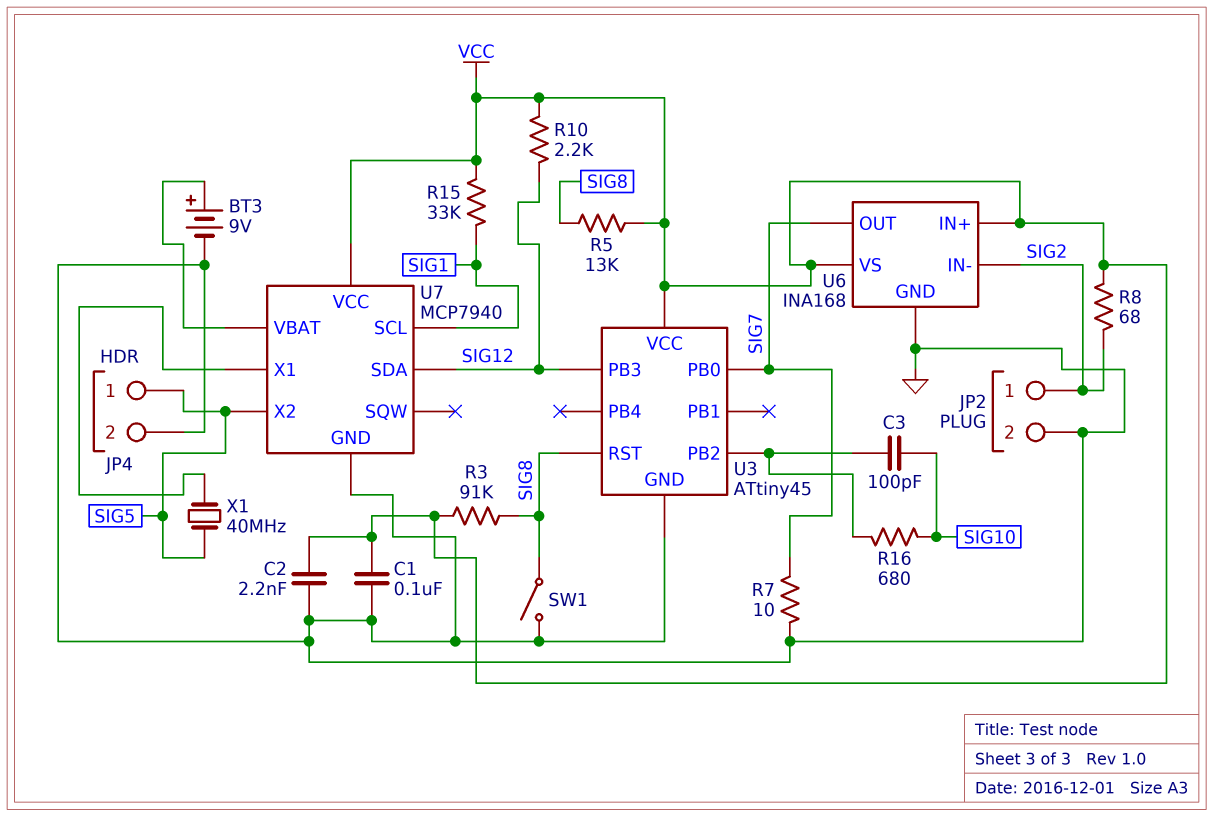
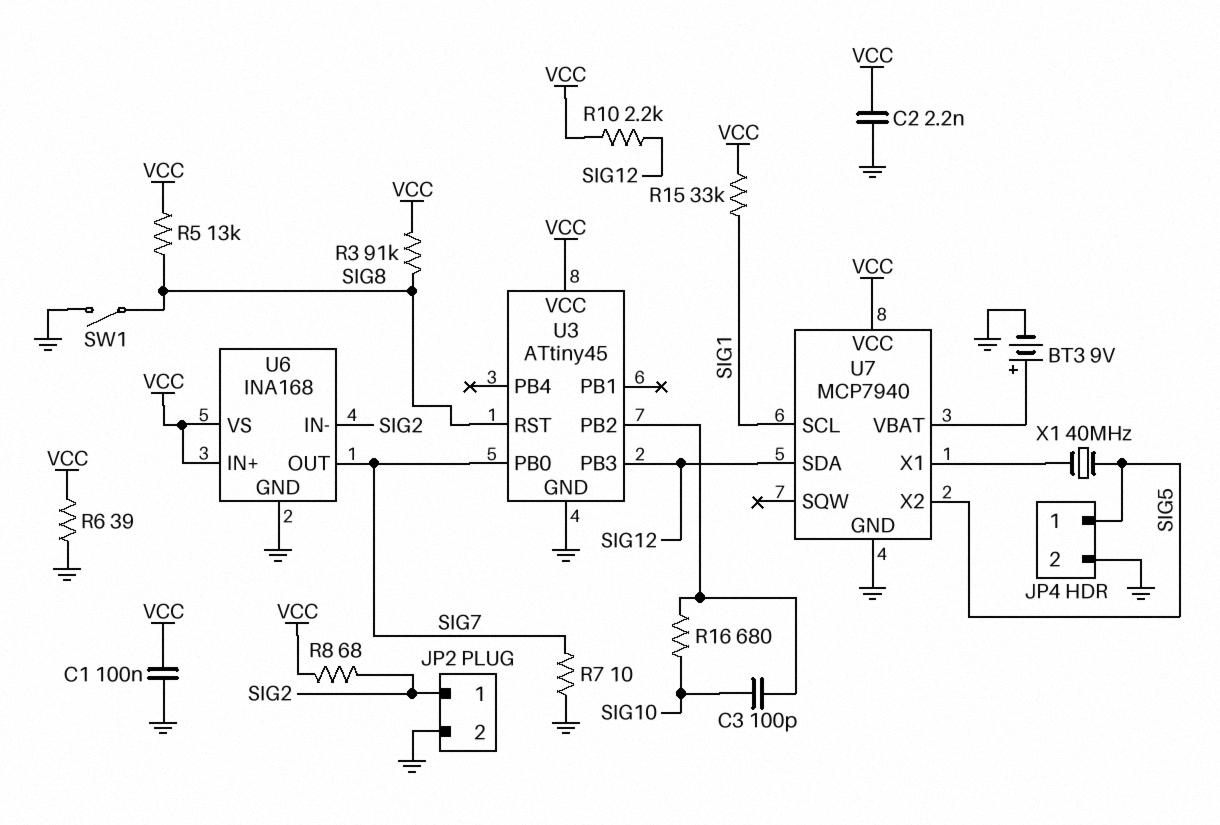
R6: none -> 39 (GND, VCC)

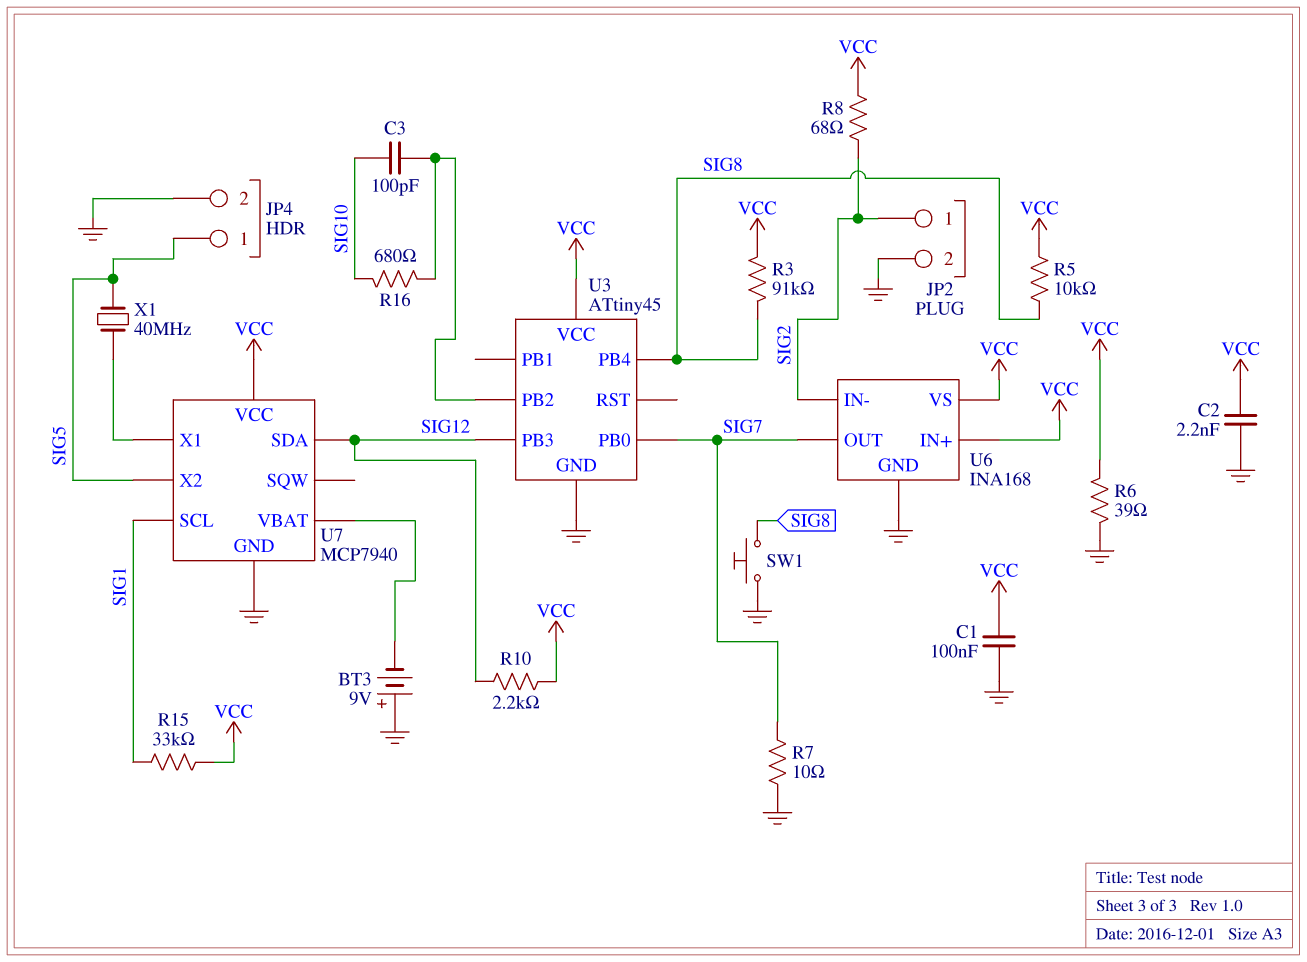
BT3: 9V (plus U7/VBAT, minus GND) -> 9V (plus GND, minus U7/VBAT)
R5: 13k (SIG8, VCC) -> 10k (SIG8, VCC)
SW1: switch (GND, SIG8) -> button (GND, SIG8)
U3 pin PB4: none -> SIG8
U3 pin RST: SIG8 -> none

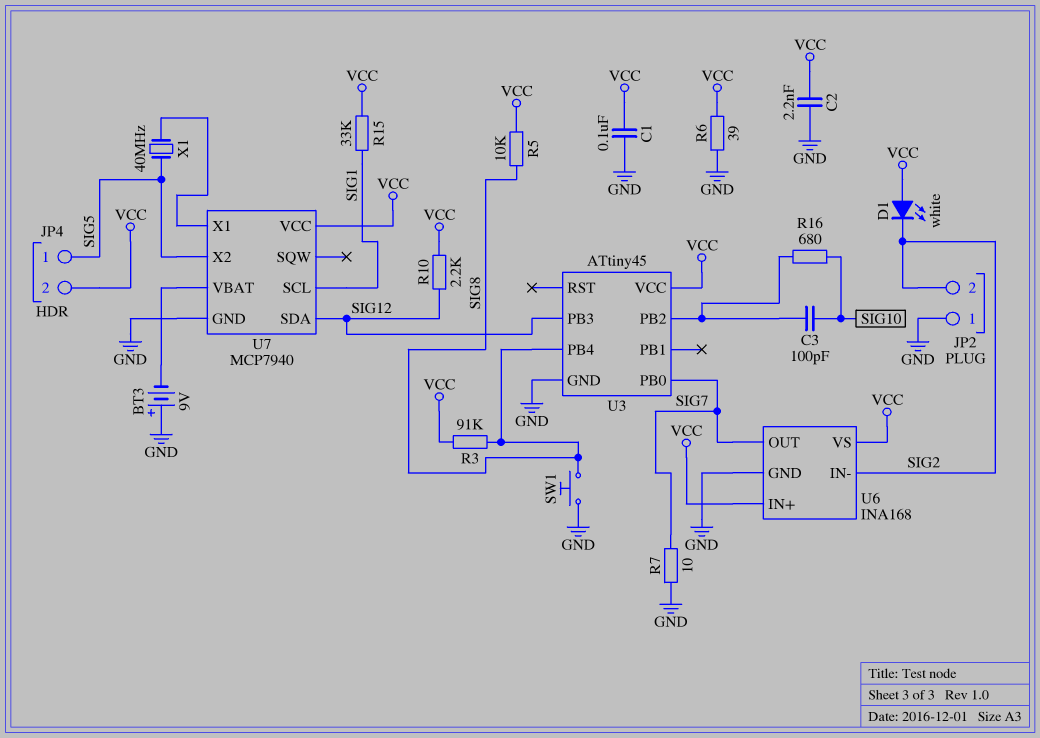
D1: none -> LED white (A VCC, K SIG2)
JP2 pin 1: SIG2 -> GND
JP2 pin 2: GND -> SIG2
JP4 pin 2: GND -> VCC
R8: 68 (SIG2, VCC) -> none

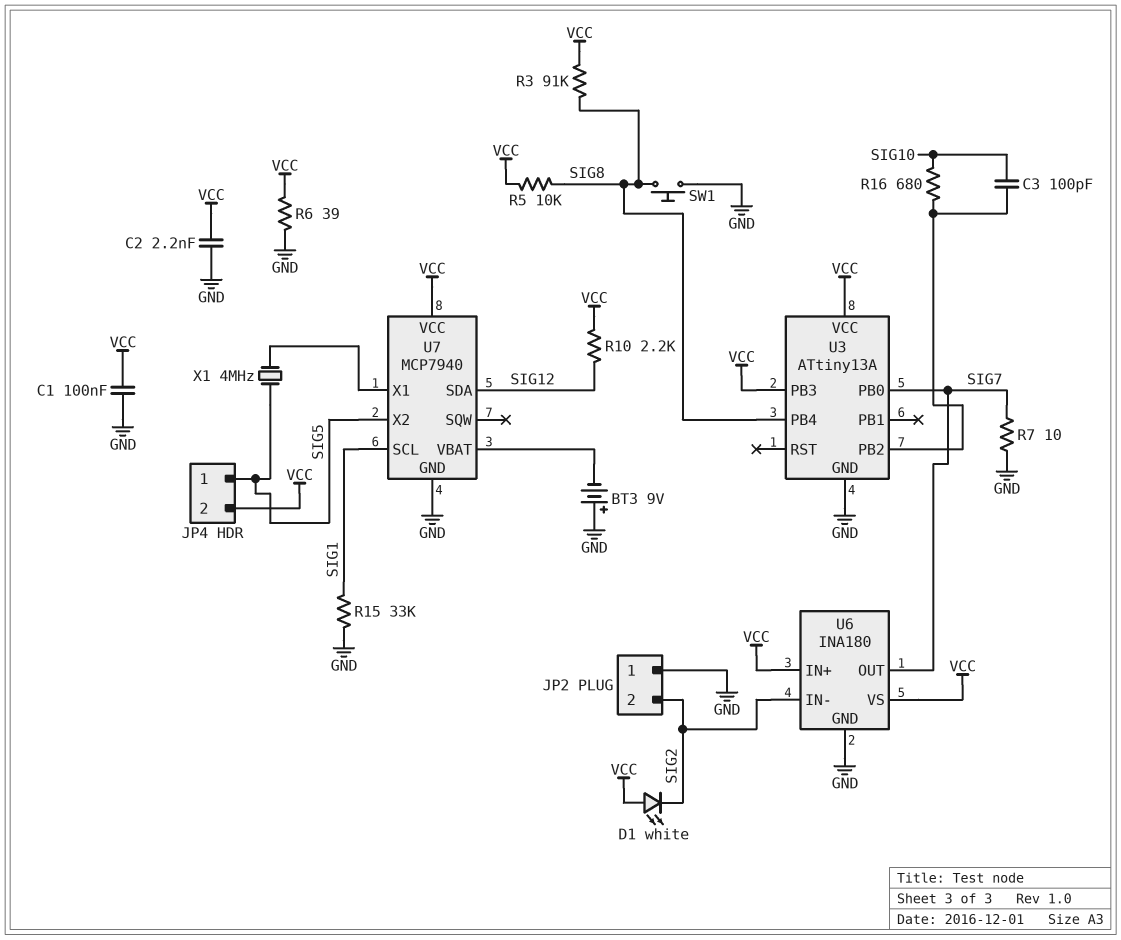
R15: 33k (SIG1, VCC) -> 33k (GND, SIG1)
U3: ATtiny45 -> ATtiny13A
U3 pin PB3: SIG12 -> VCC
U6: INA168 -> INA180
X1: 40MHz (SIG5, U7/X1) -> 4MHz (SIG5, U7/X1)

